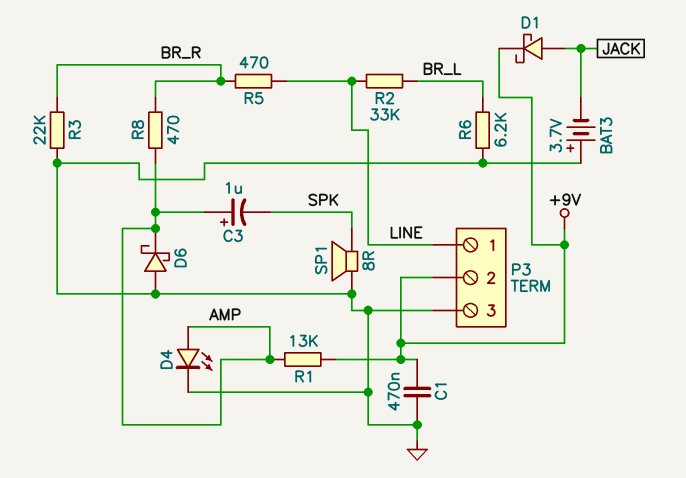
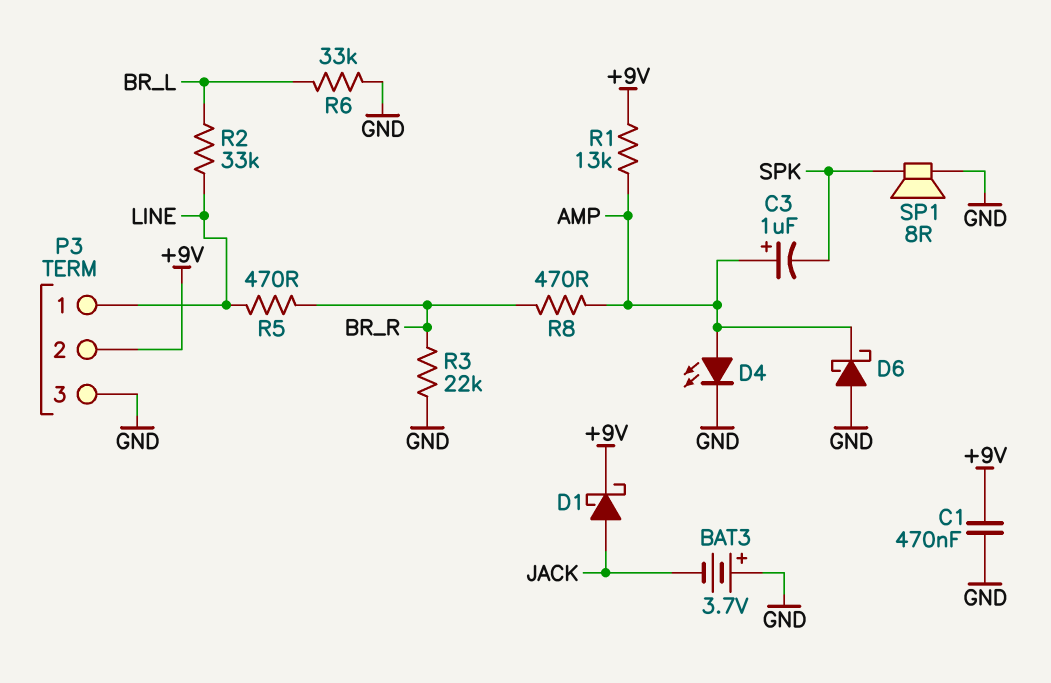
R6: 6.2k (BR_L, GND) -> 33k (BR_L, GND)

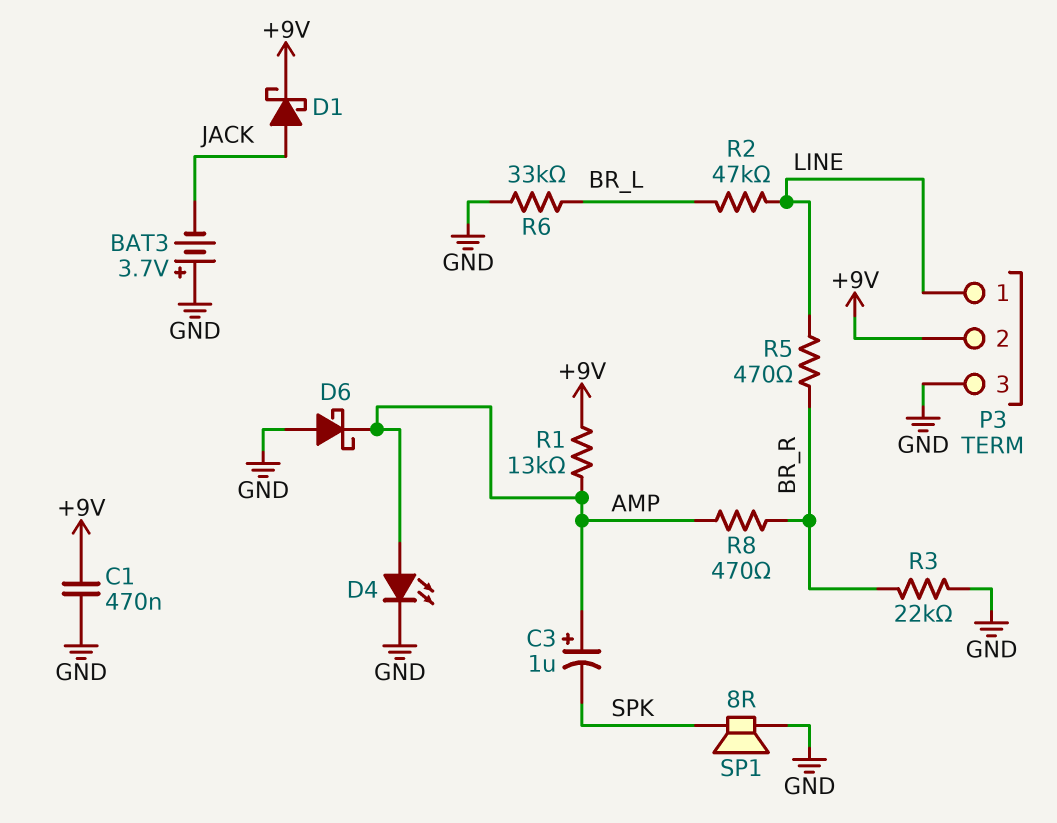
R2: 33k (BR_L, LINE) -> 47k (BR_L, LINE)

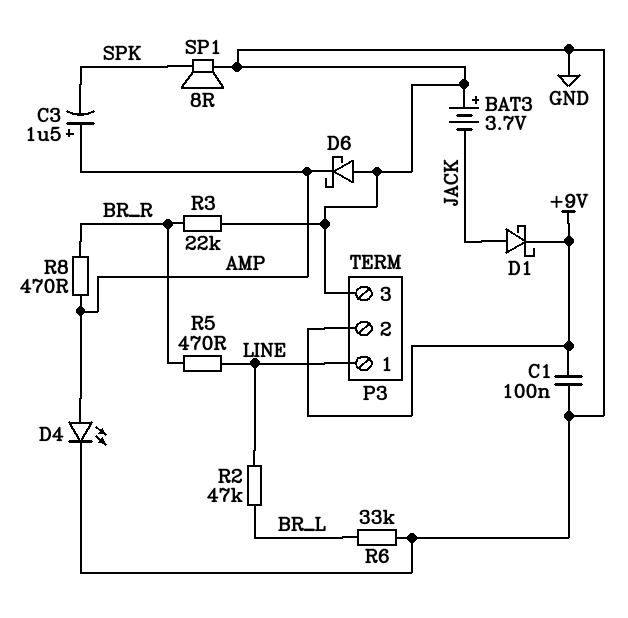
C1: 470nF (+9V, GND) -> 100nF (+9V, GND)
C3: 1uF (plus AMP, minus SPK) -> 1.5uF (plus AMP, minus SPK)
R1: 13k (+9V, AMP) -> none

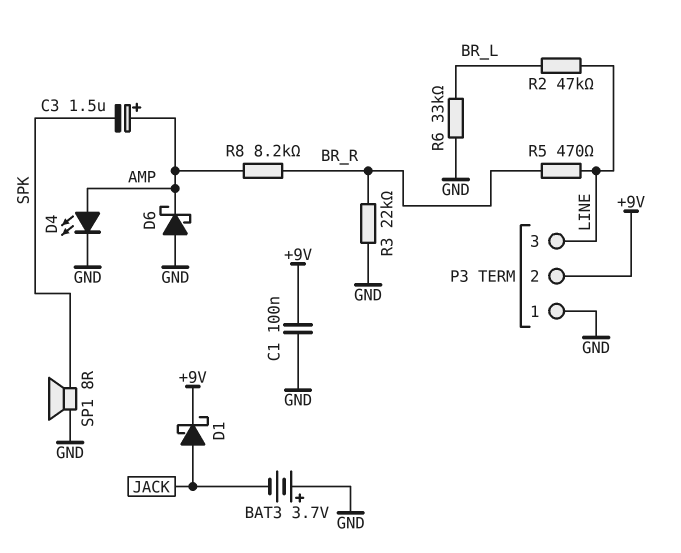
P3 pin 1: LINE -> GND
P3 pin 3: GND -> LINE
R8: 470 (AMP, BR_R) -> 8.2k (AMP, BR_R)

